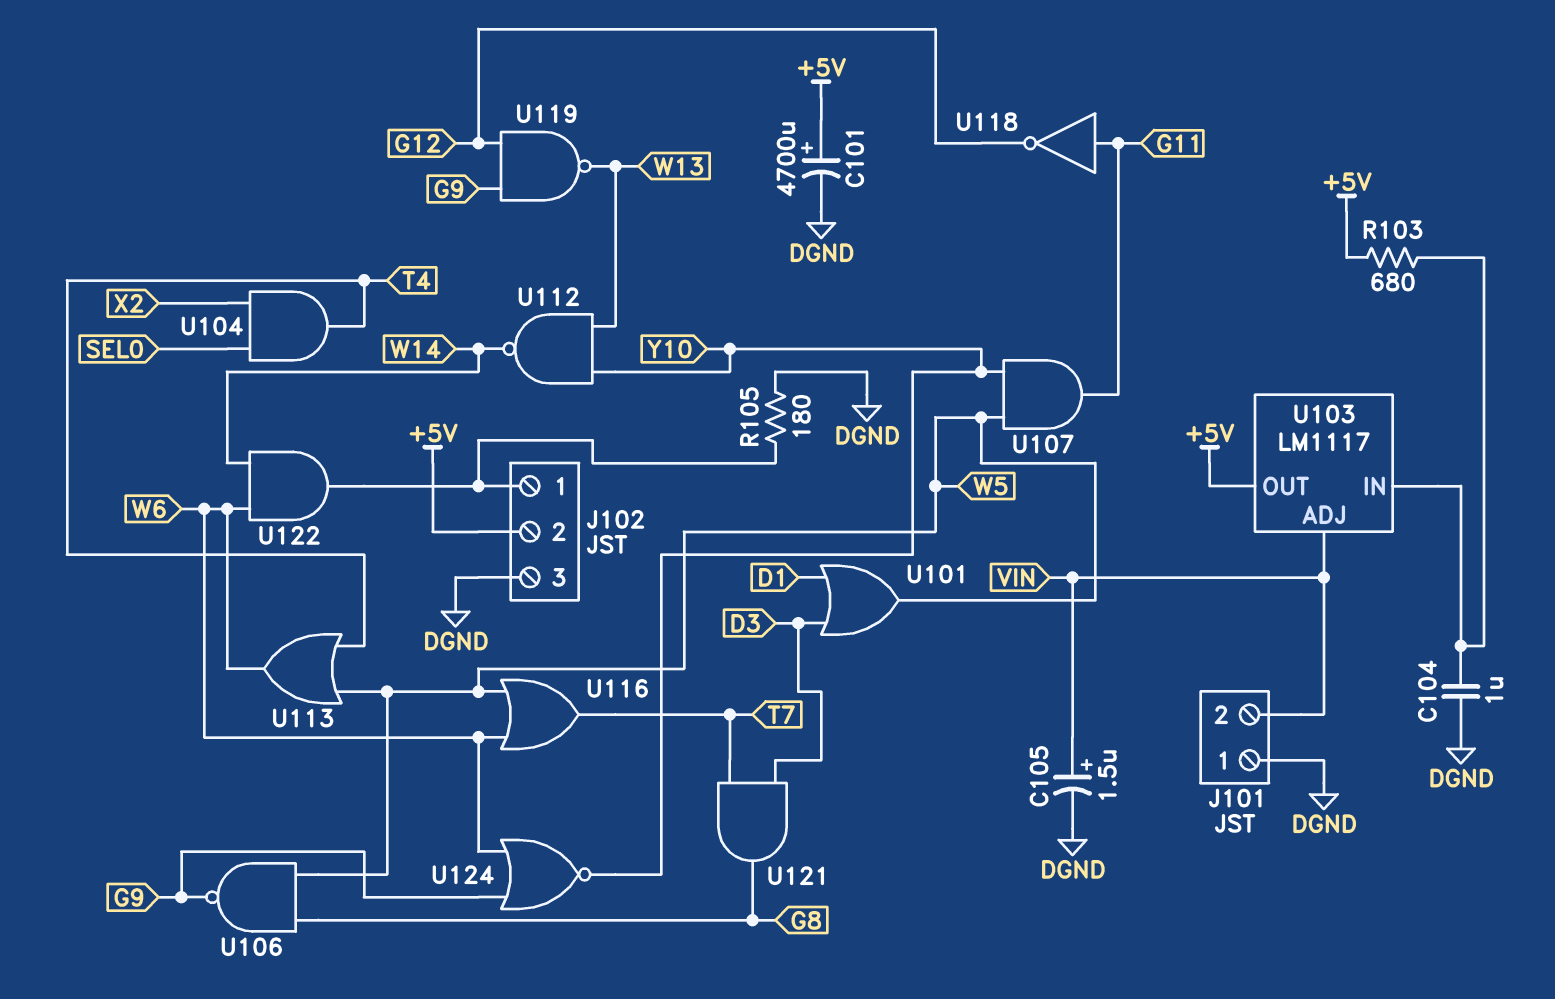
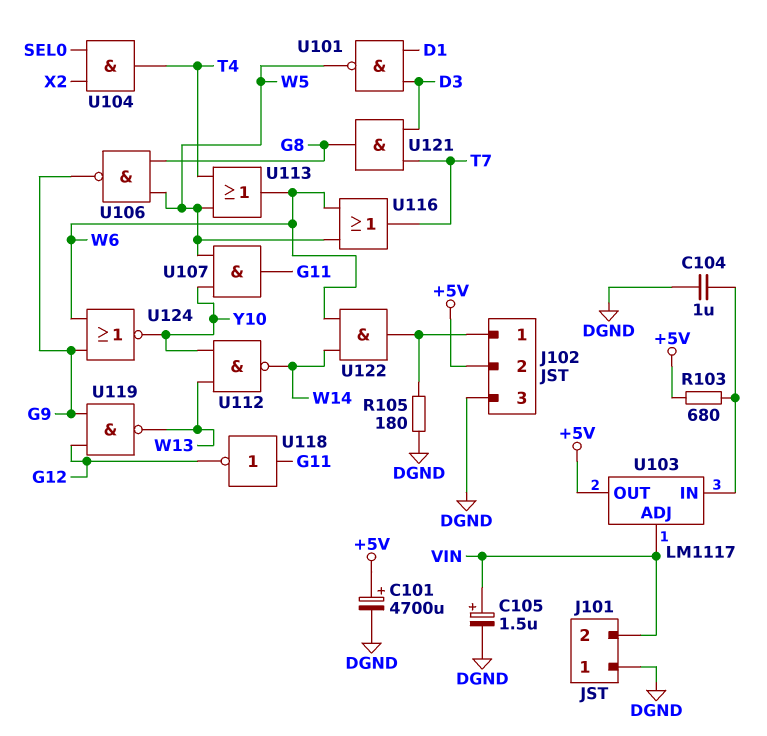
U101: OR (in D1, in D3, out W5) -> NAND (in D1, in D3, out W5)

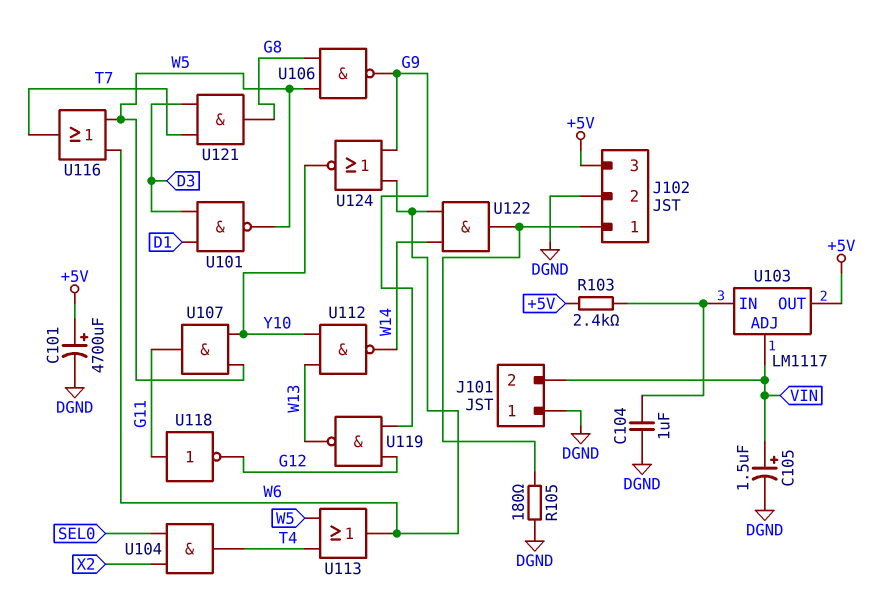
J102 pin 2: +5V -> DGND
J102 pin 3: DGND -> +5V
R103: 680 (+5V, U103/IN) -> 2.4k (+5V, U103/IN)

